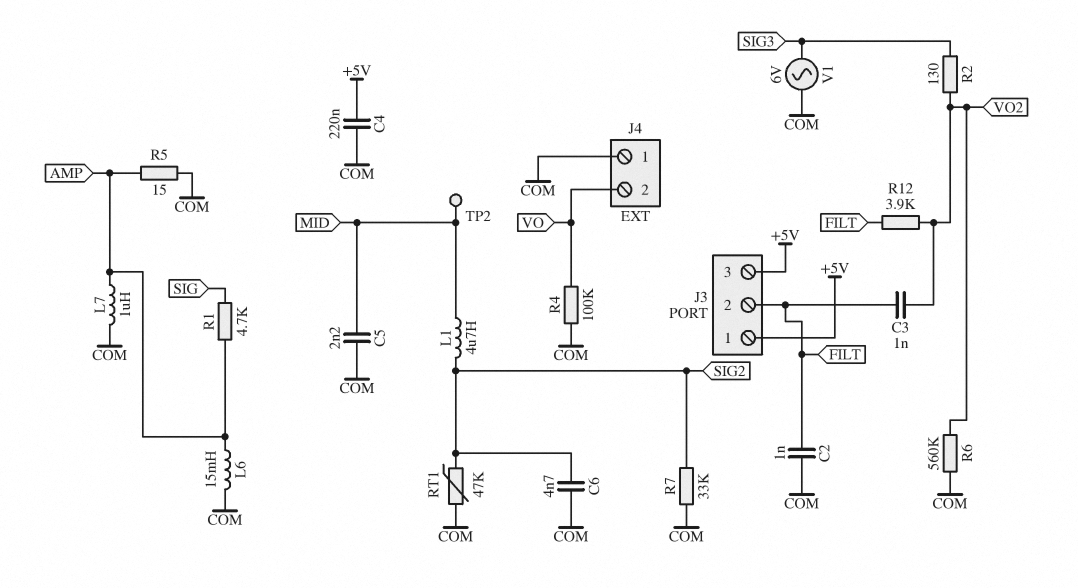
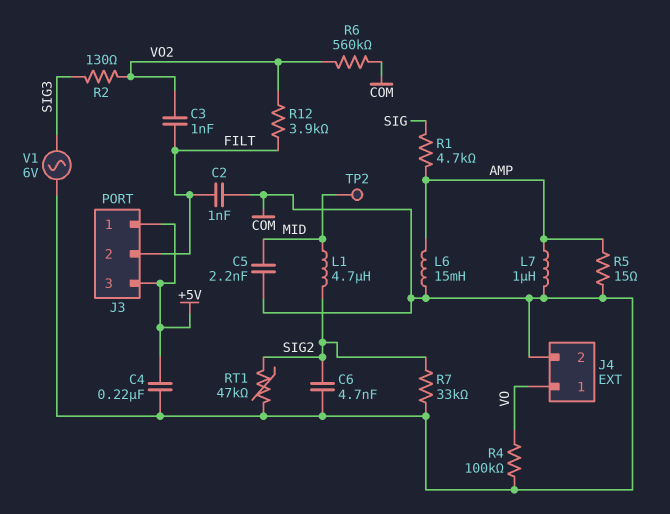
J4 pin 1: COM -> VO
J4 pin 2: VO -> COM

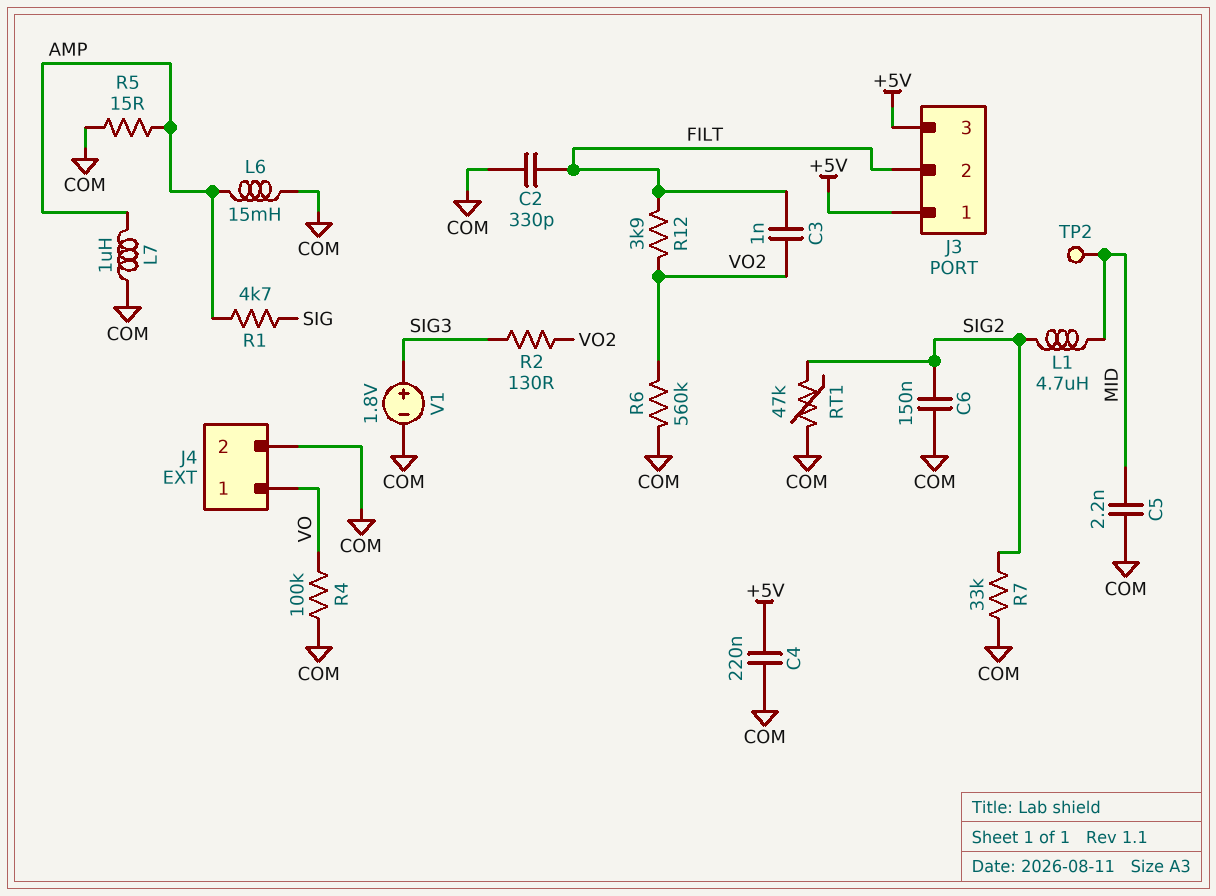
C2: 1nF (COM, FILT) -> 330pF (COM, FILT)
C6: 4.7nF (COM, SIG2) -> 150nF (COM, SIG2)
V1: AC 6V (COM, SIG3) -> 1.8V (plus SIG3, minus COM)

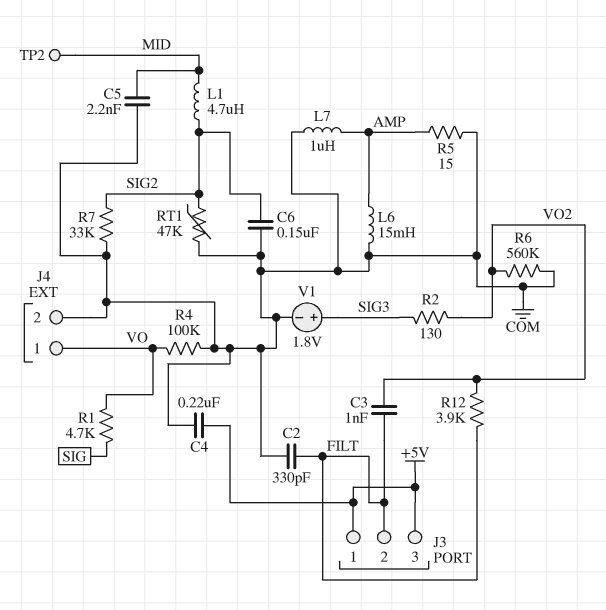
R1: 4.7k (AMP, SIG) -> 4.7k (SIG, VO)

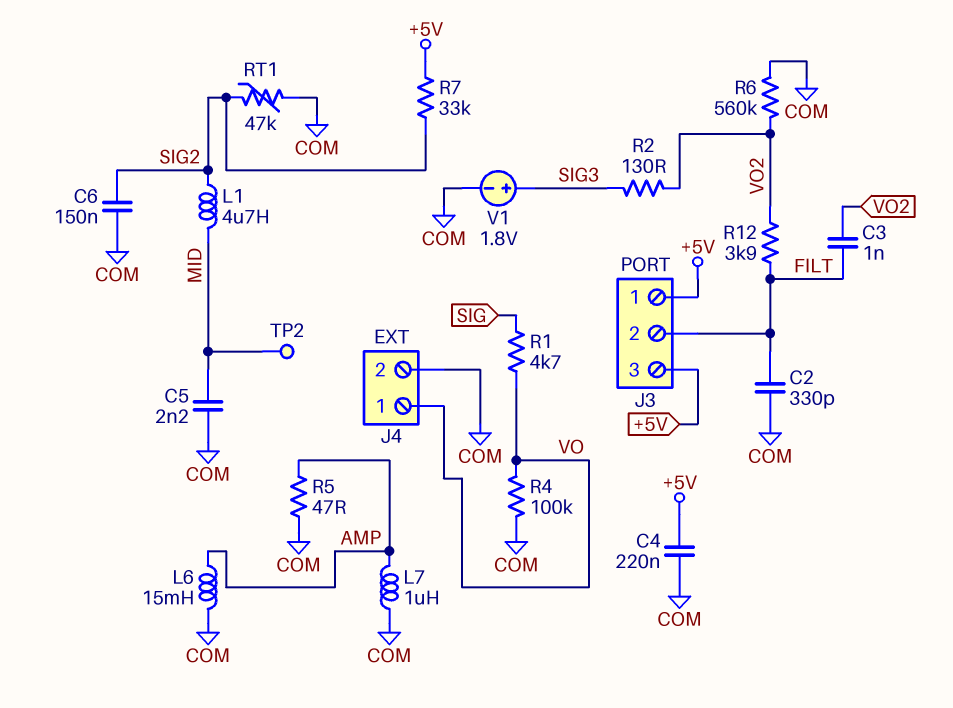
R5: 15 (AMP, COM) -> 47 (AMP, COM)
R7: 33k (COM, SIG2) -> 33k (+5V, SIG2)

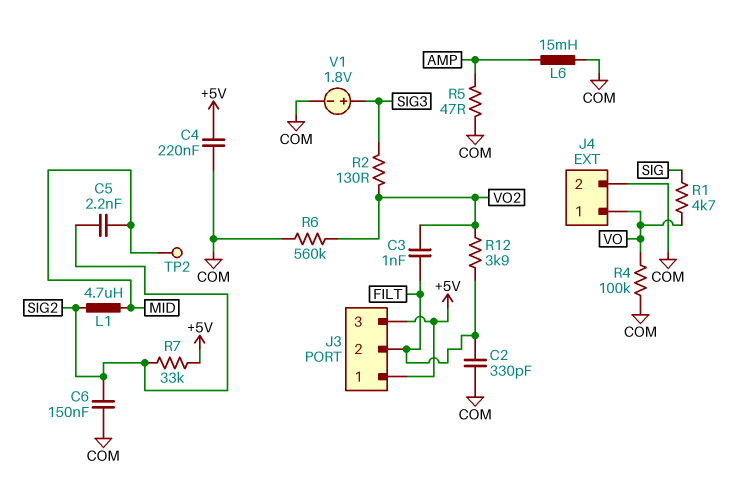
C5: 2.2nF (COM, MID) -> 2.2nF (MID, SIG2)
L7: 1uH (AMP, COM) -> none
RT1: 47k (COM, SIG2) -> none

